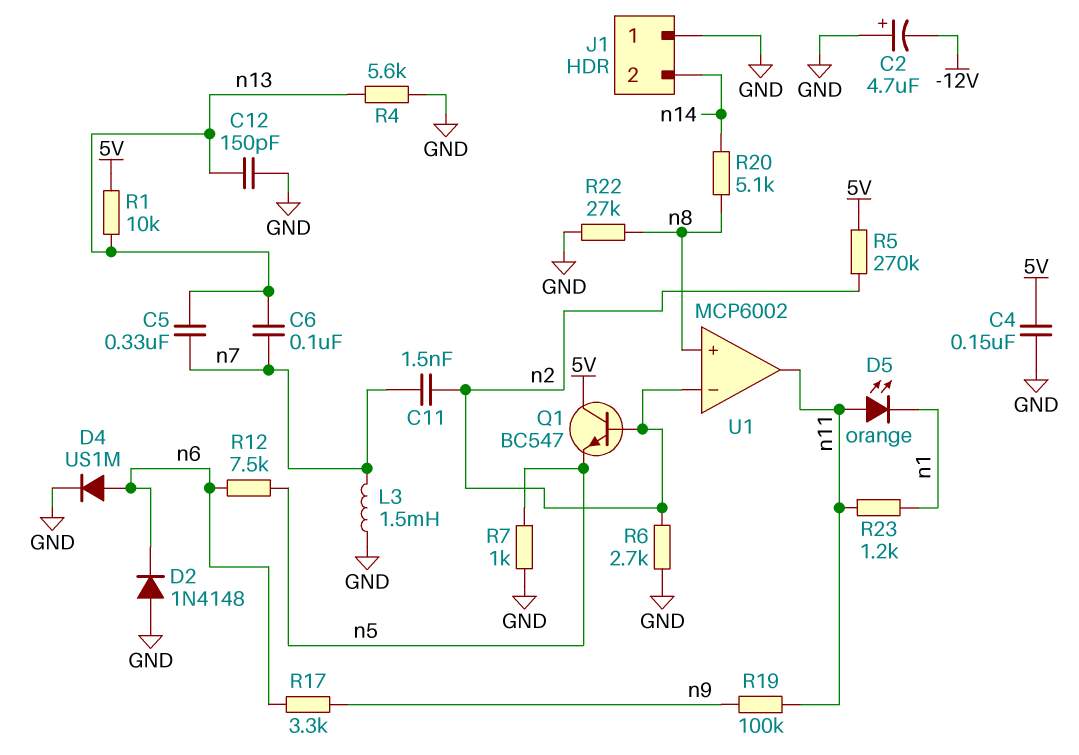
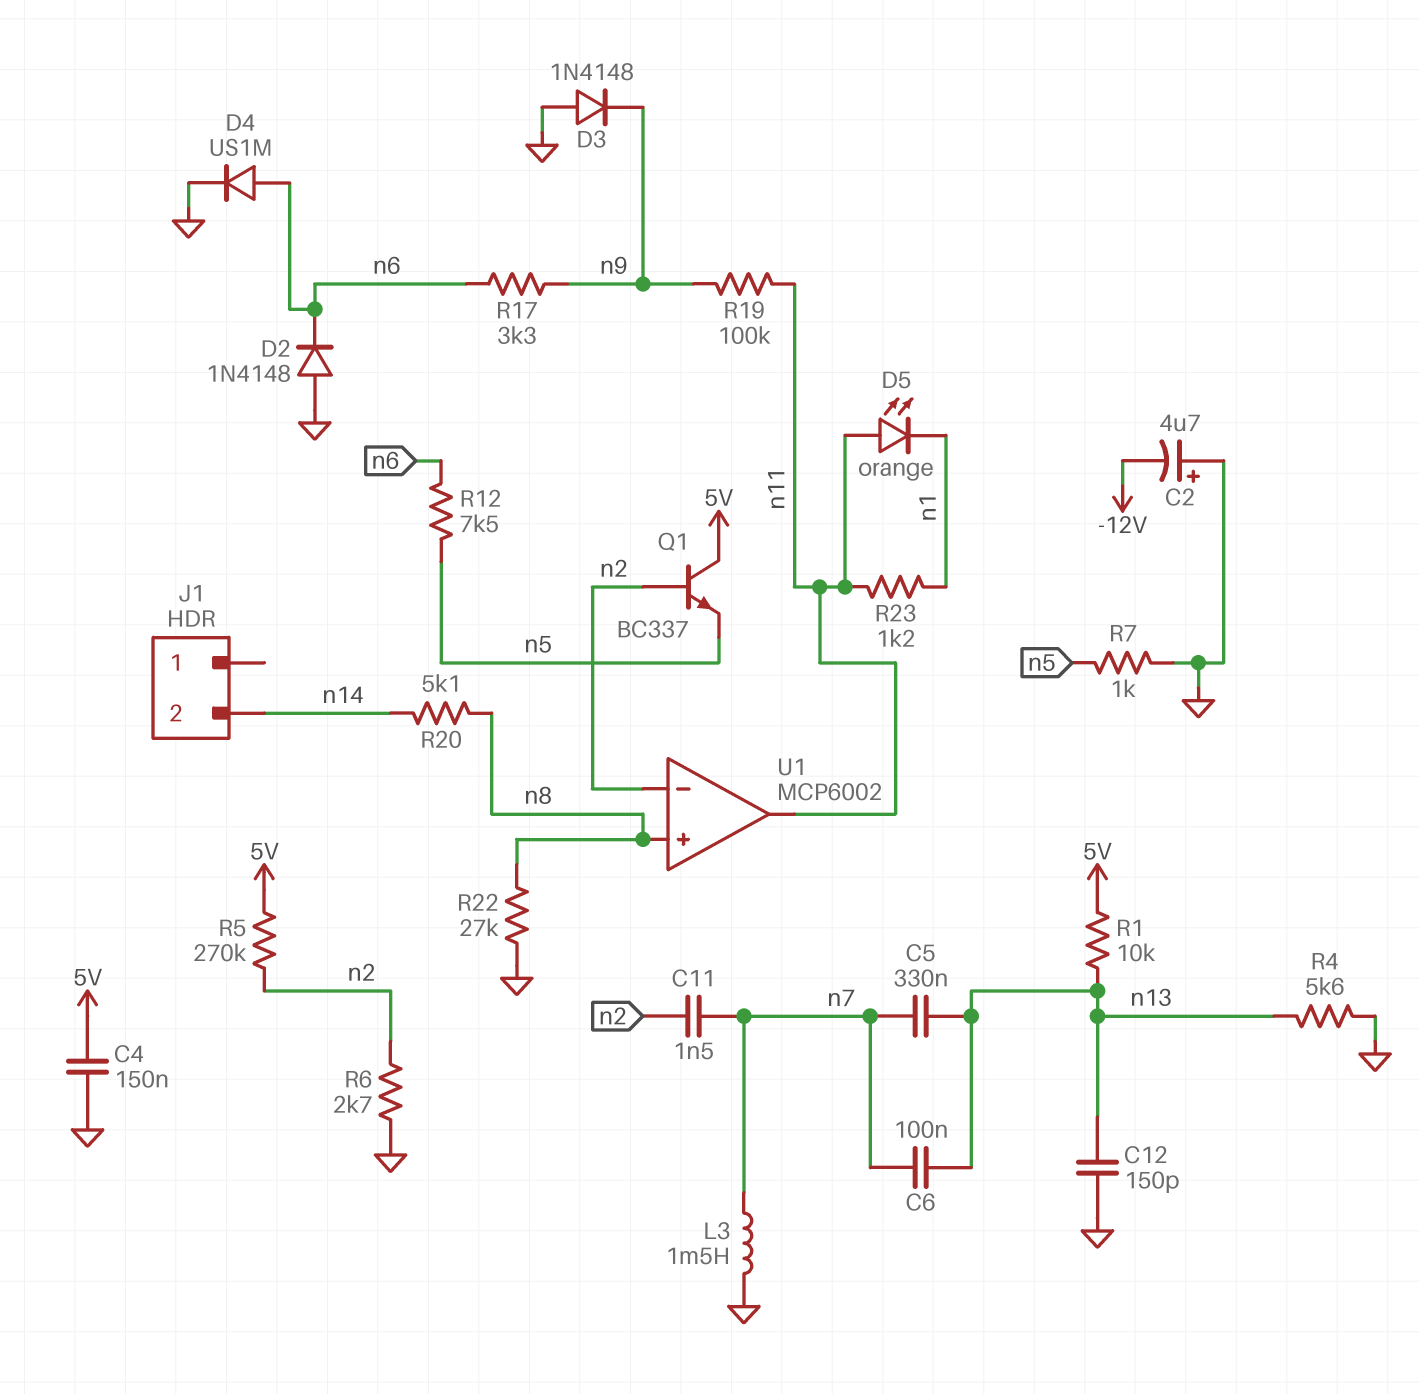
D3: none -> diode 1N4148 (A GND, K n9)
J1 pin 1: GND -> none
Q1: NPN BC547 (B n2, C 5V, E n5) -> NPN BC337 (B n2, C 5V, E n5)

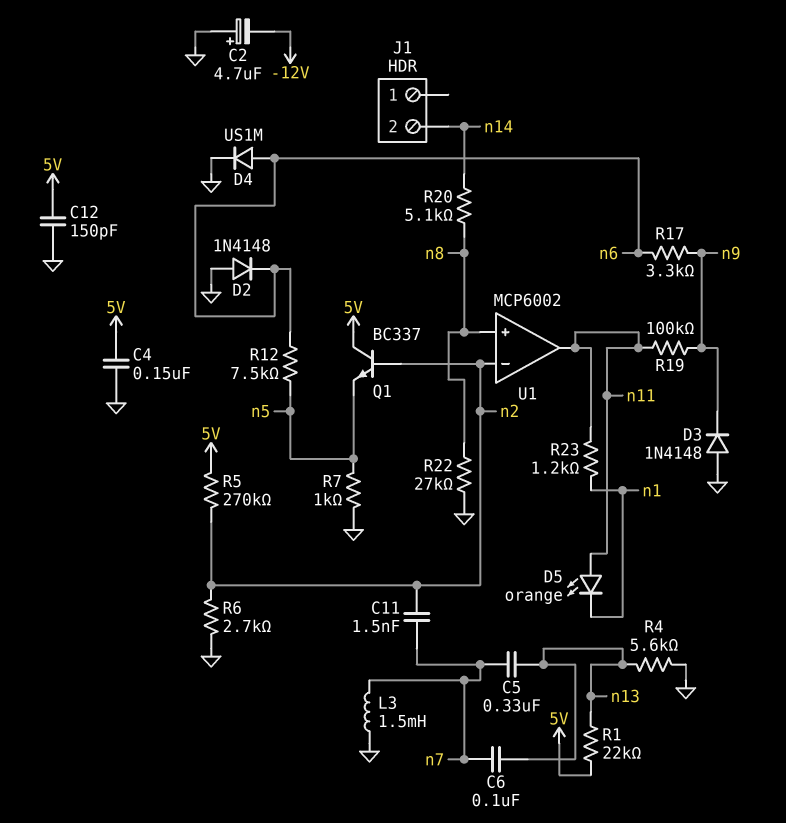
C12: 150pF (GND, n13) -> 150pF (5V, GND)
R1: 10k (5V, n13) -> 22k (5V, n13)

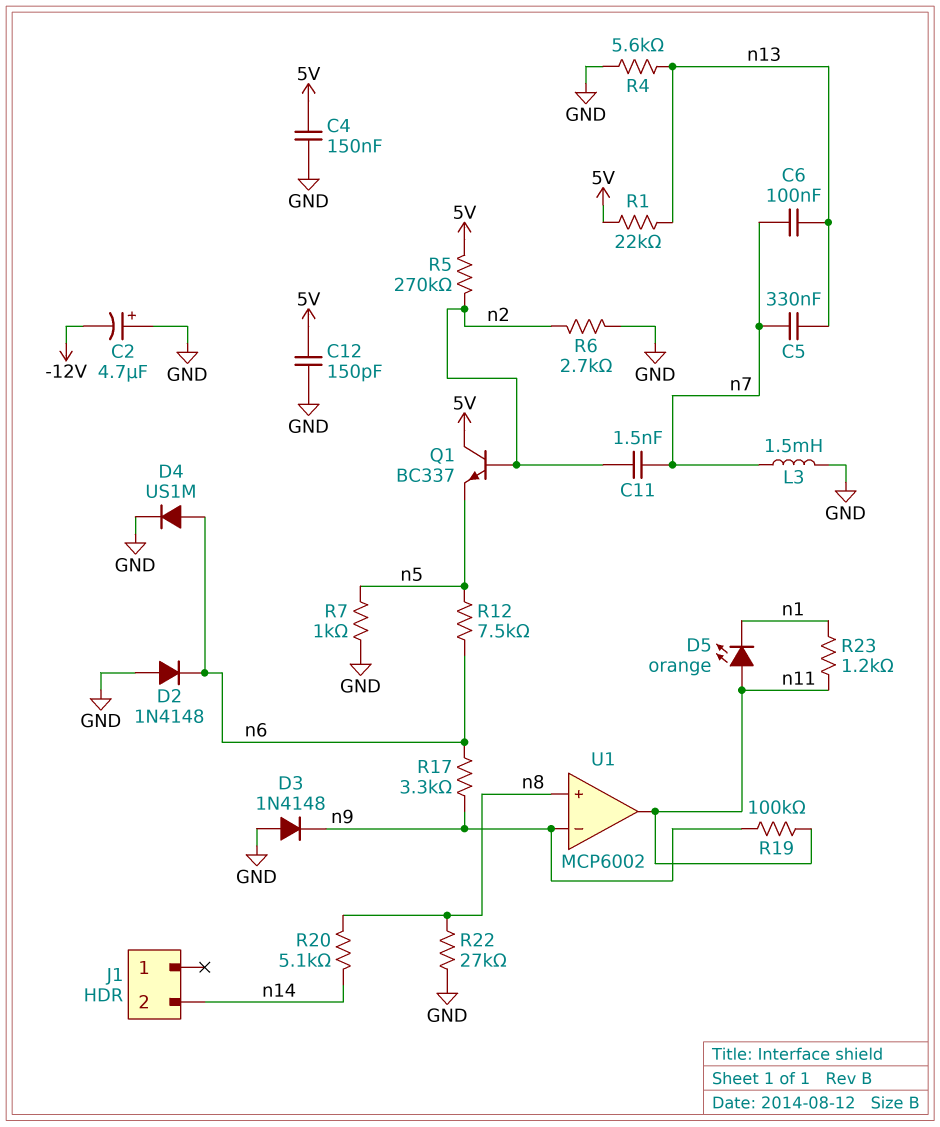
U1 pin in-: n2 -> n9

